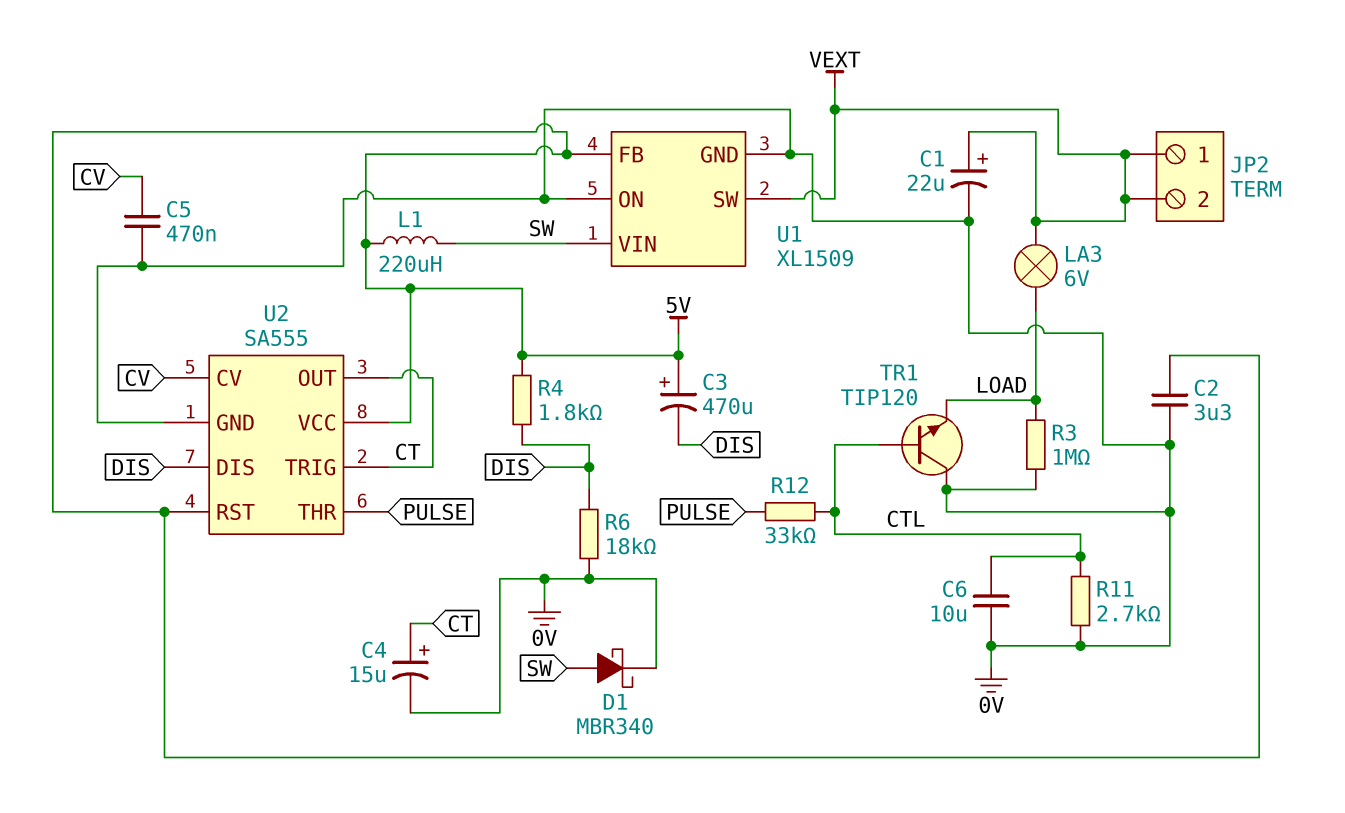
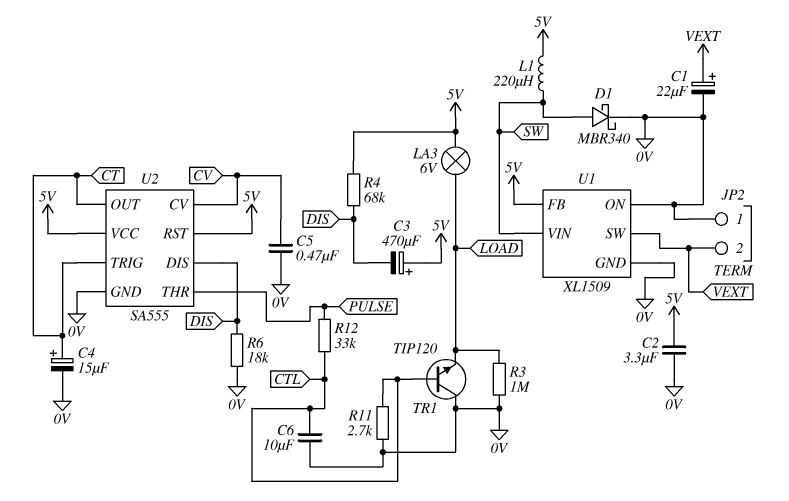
JP2 pin 1: VEXT -> 0V
LA3: lamp 6V (LOAD, VEXT) -> lamp 6V (5V, LOAD)
R4: 1.8k (5V, DIS) -> 68k (5V, DIS)

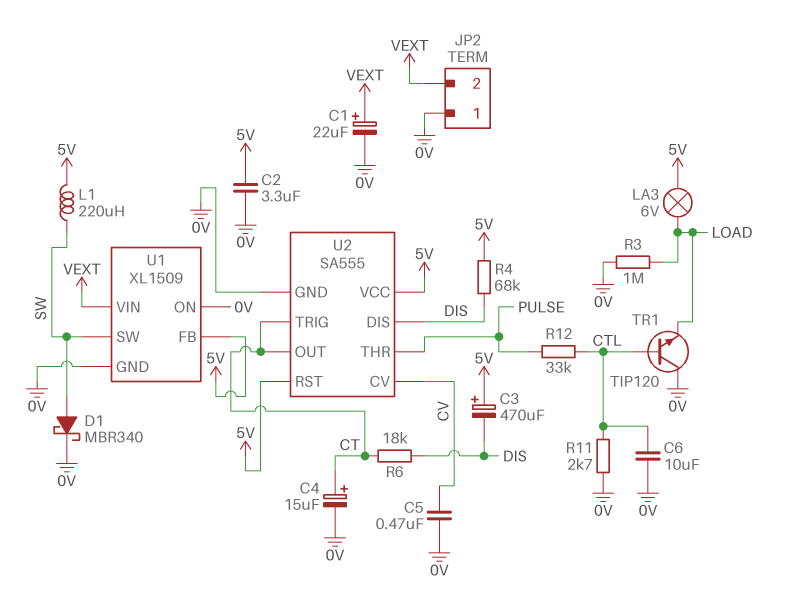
R6: 18k (0V, DIS) -> 18k (CT, DIS)
U1 pin SW: VEXT -> SW
U1 pin VIN: SW -> VEXT

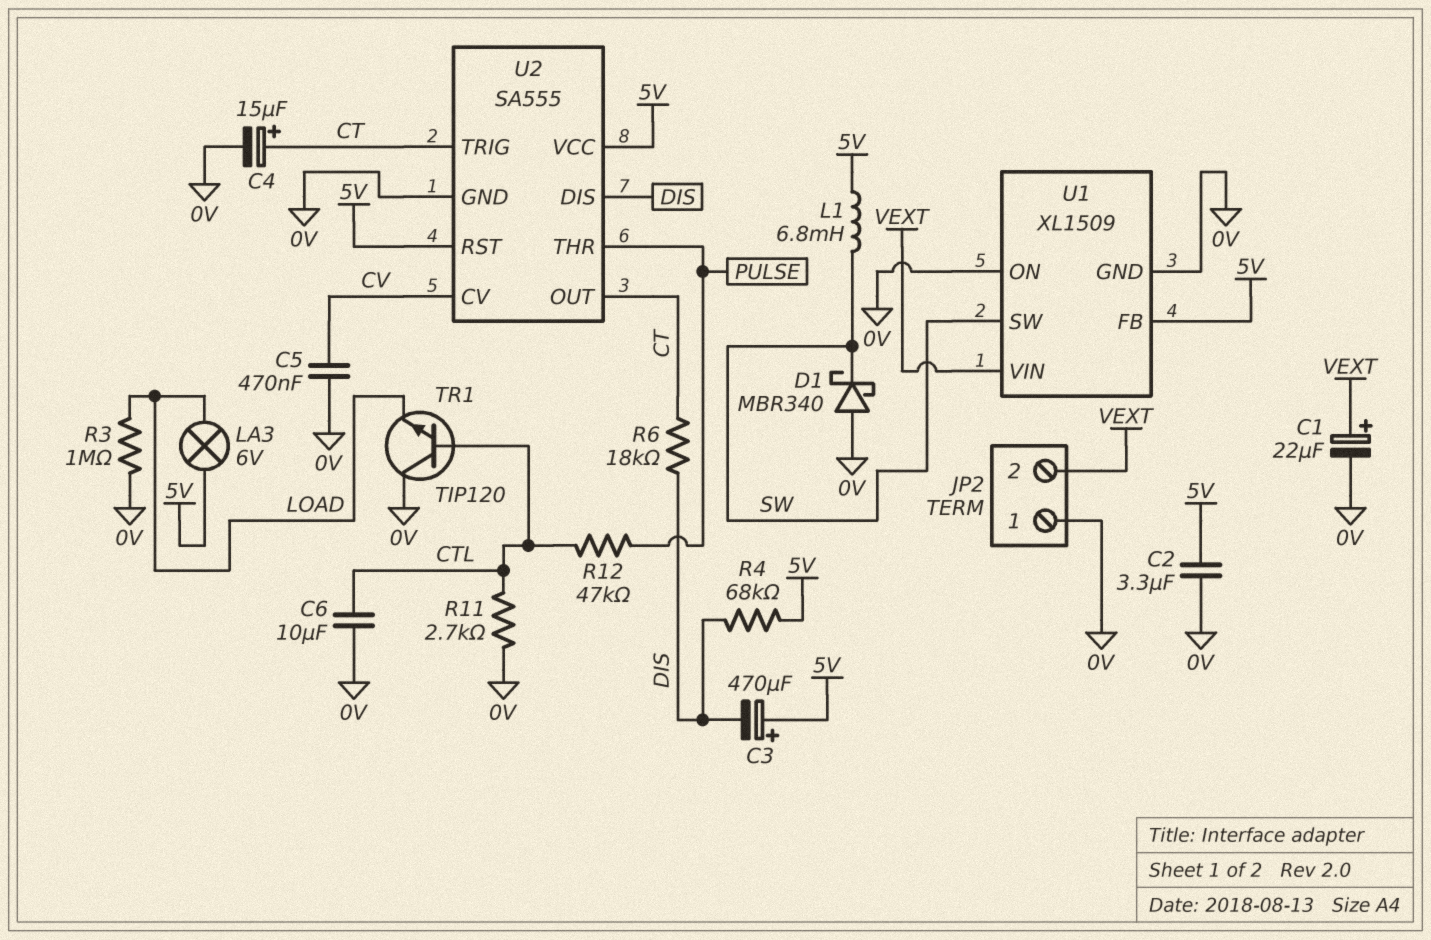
D1: schottky MBR340 (A SW, K 0V) -> schottky MBR340 (A 0V, K SW)
L1: 220uH (5V, SW) -> 6.8mH (5V, SW)
R12: 33k (CTL, PULSE) -> 47k (CTL, PULSE)

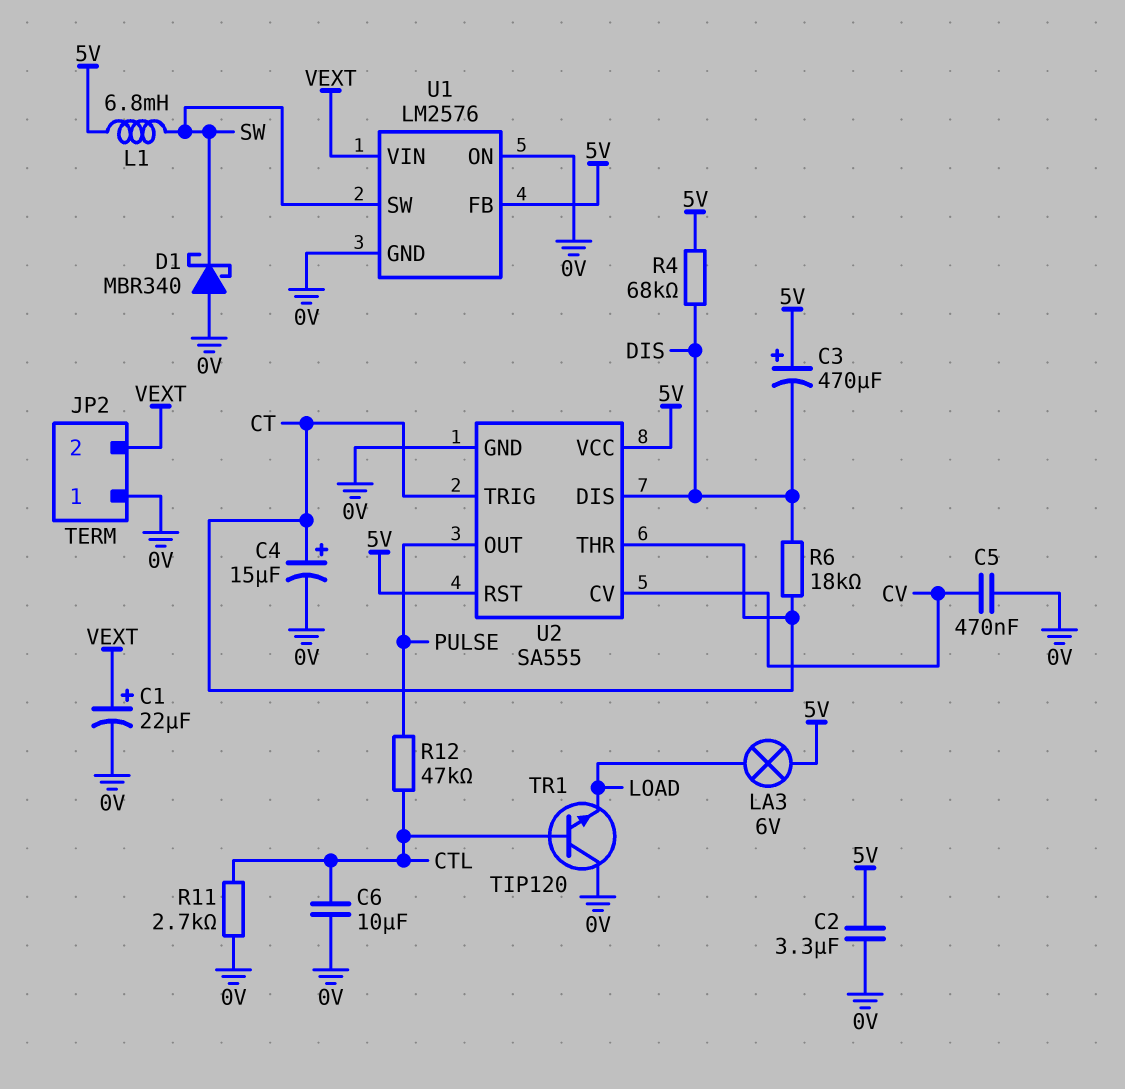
R3: 1M (0V, LOAD) -> none
U1: XL1509 -> LM2576
U2 pin OUT: CT -> PULSE
U2 pin THR: PULSE -> CT

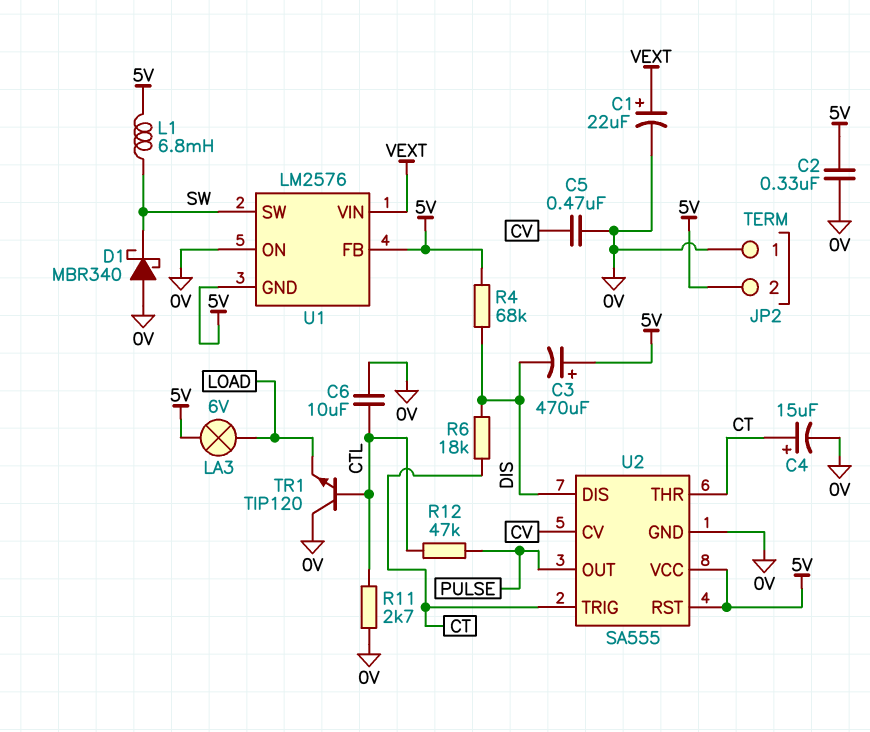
C2: 3.3uF (0V, 5V) -> 330nF (0V, 5V)
JP2 pin 2: VEXT -> 5V
U1 pin GND: 0V -> 5V

